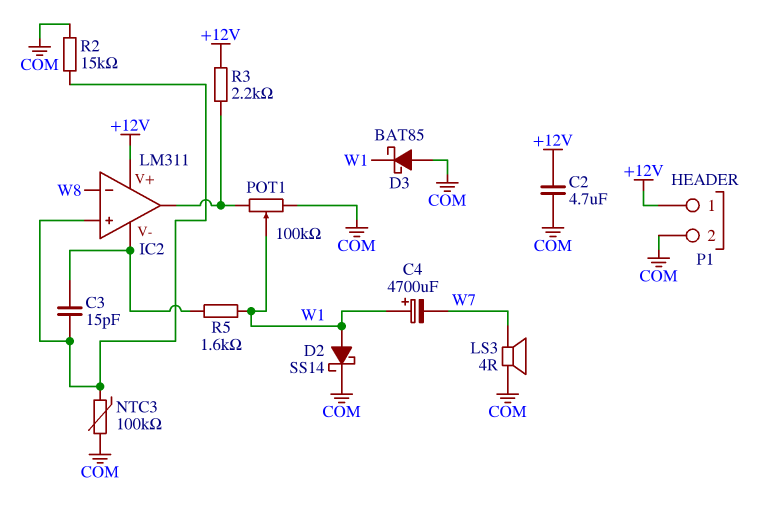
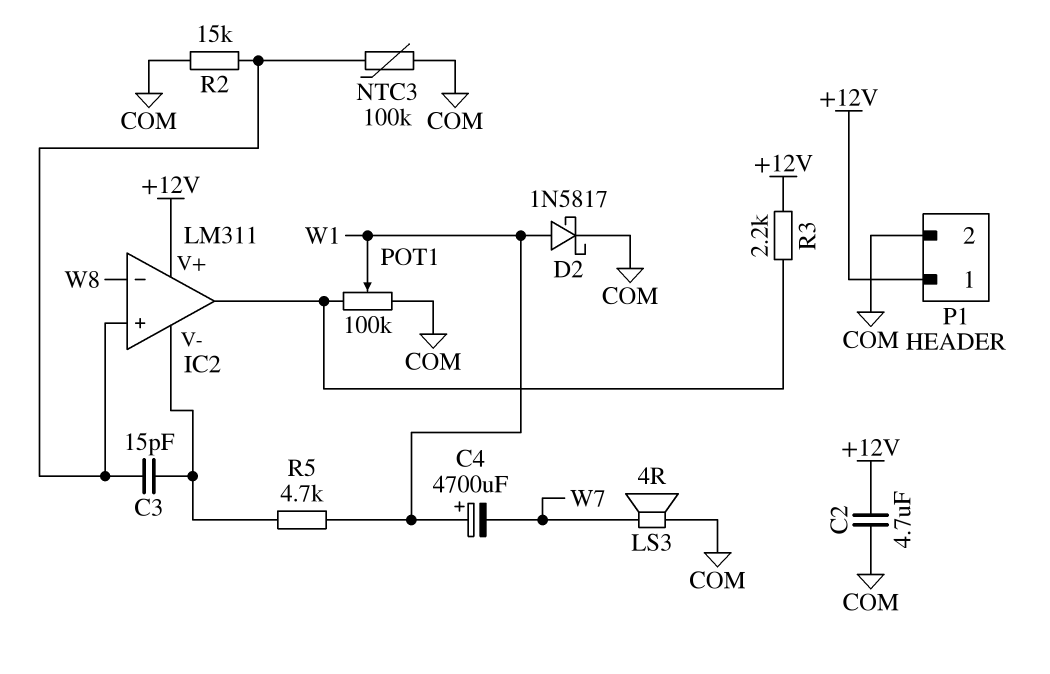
D2: schottky SS14 (A W1, K COM) -> schottky 1N5817 (A W1, K COM)
D3: schottky BAT85 (A COM, K W1) -> none
R5: 1.6k (IC2/V-, W1) -> 4.7k (IC2/V-, W1)

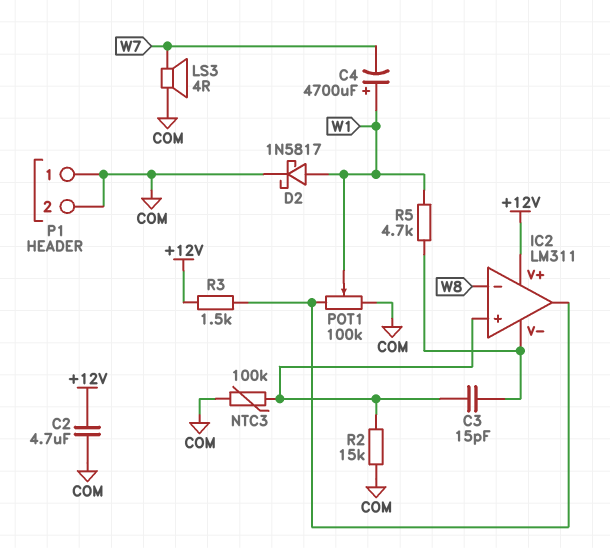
P1 pin 1: +12V -> COM
R3: 2.2k (+12V, IC2/out) -> 1.5k (+12V, IC2/out)

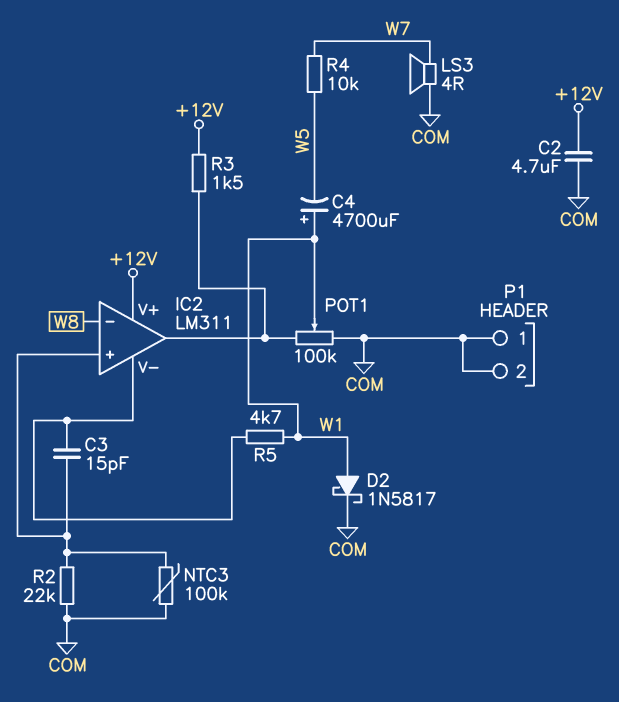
C4: 4700uF (plus W1, minus W7) -> 4700uF (plus W1, minus W5)
R2: 15k (COM, IC2/in+) -> 22k (COM, IC2/in+)
R4: none -> 10k (W5, W7)

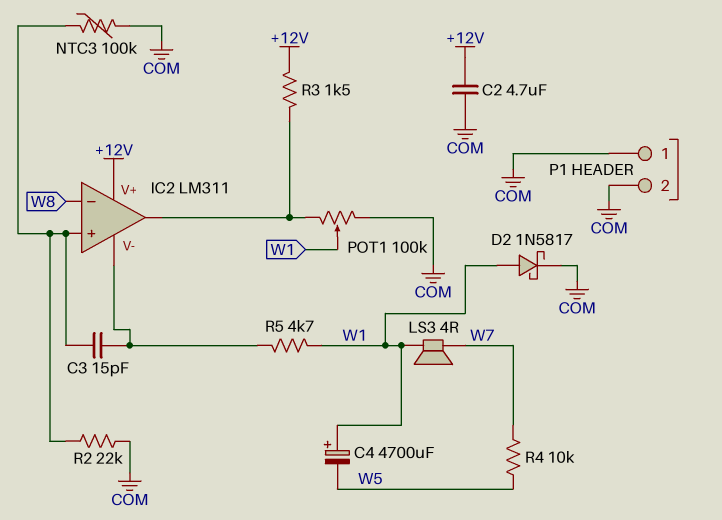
LS3: speaker 4R (COM, W7) -> speaker 4R (W1, W7)

